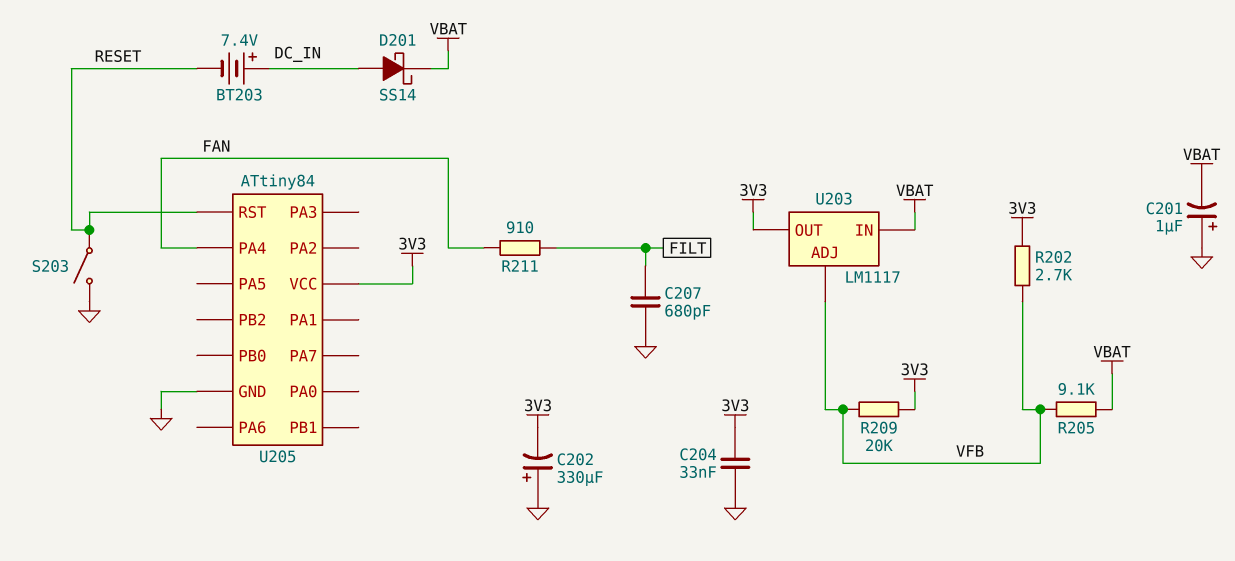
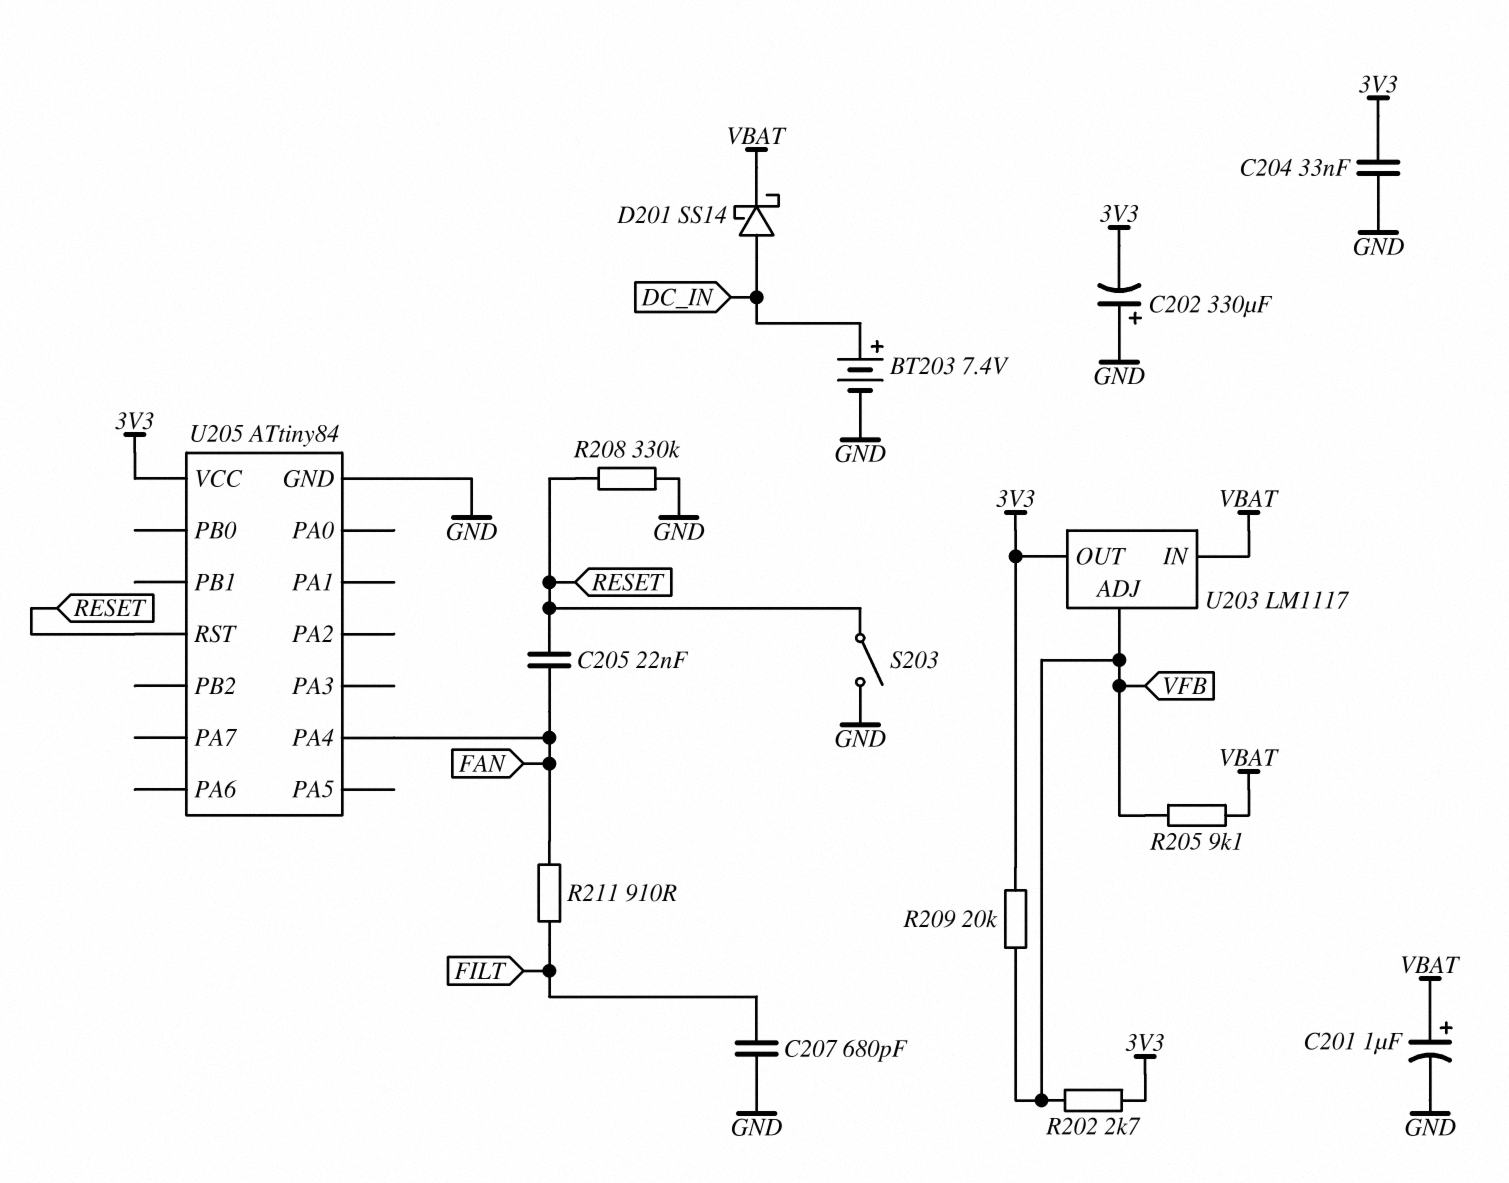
BT203: 7.4V (plus DC_IN, minus RESET) -> 7.4V (plus DC_IN, minus GND)
C201: 1uF (plus GND, minus VBAT) -> 1uF (plus VBAT, minus GND)
C205: none -> 22nF (FAN, RESET)
R208: none -> 330k (GND, RESET)

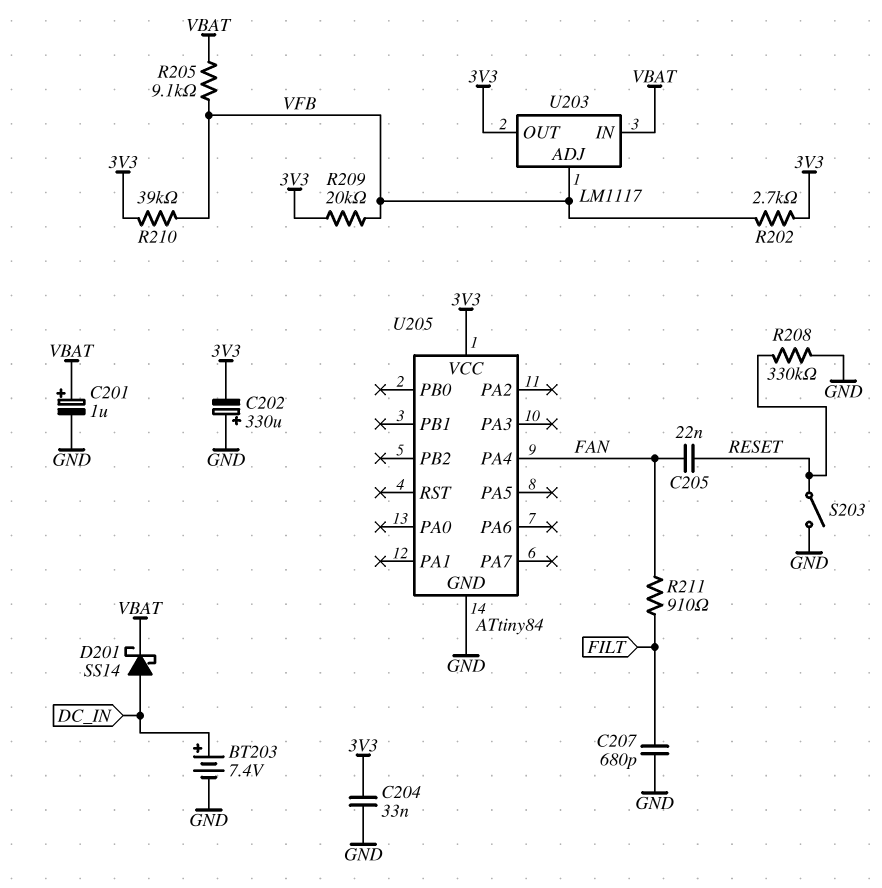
R210: none -> 39k (3V3, VFB)
U205 pin RST: RESET -> none

